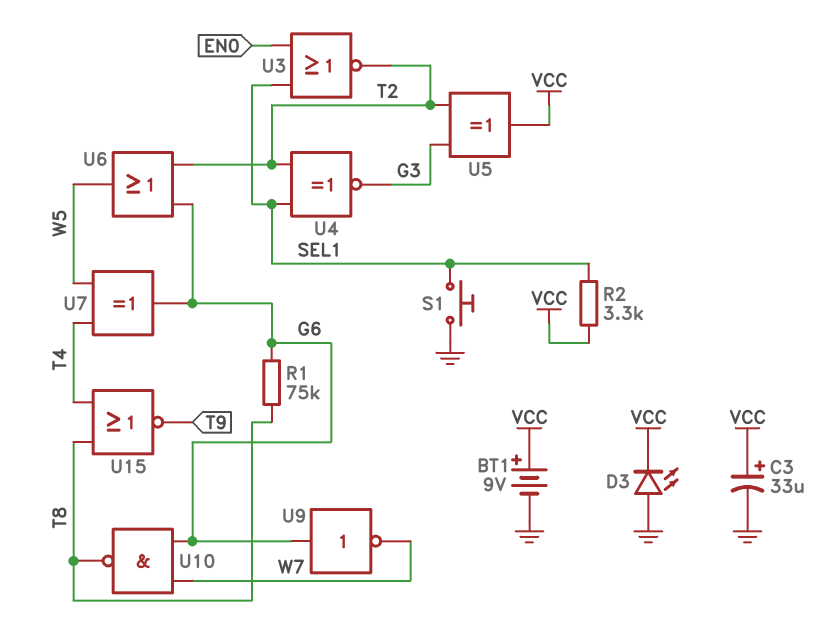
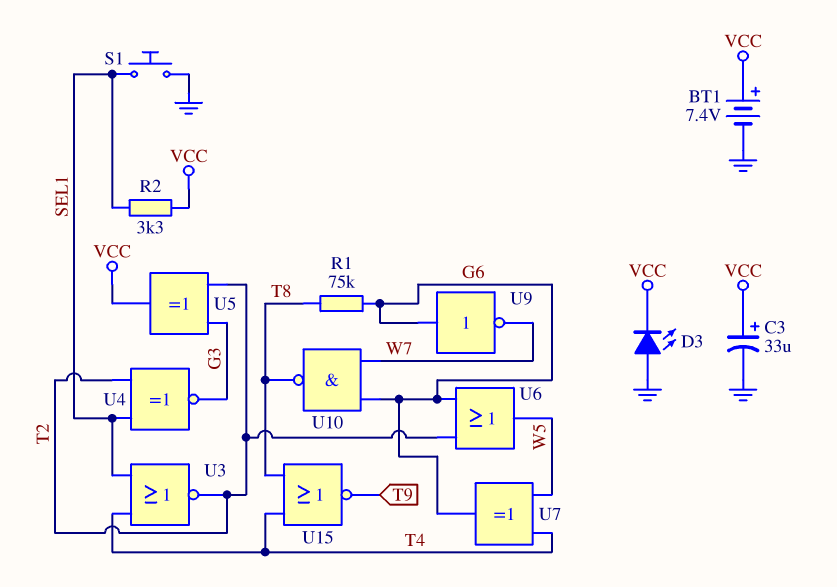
BT1: 9V (plus VCC, minus GND) -> 7.4V (plus VCC, minus GND)
U3: NOR (in EN0, in SEL1, out T2) -> NOR (in SEL1, in T4, out T2)

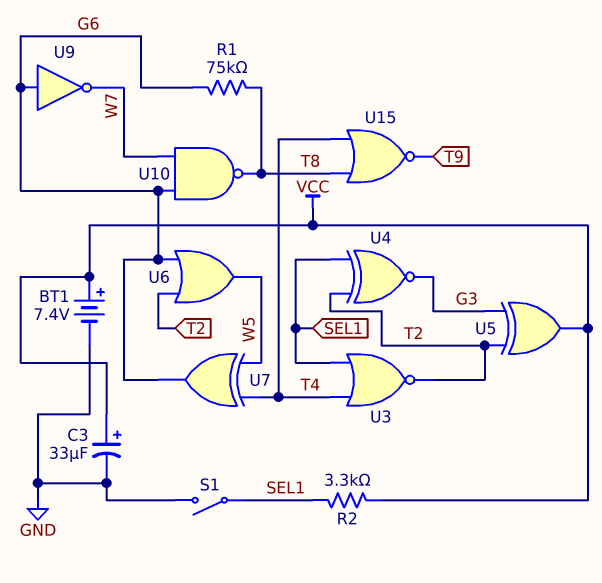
D3: LED (A GND, K VCC) -> none
S1: button (GND, SEL1) -> switch (GND, SEL1)

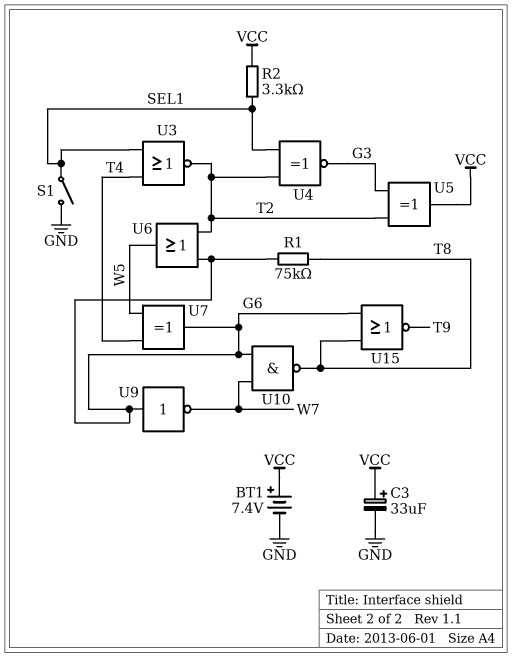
U15: NOR (in T4, in T8, out T9) -> NOR (in G6, in T8, out T9)

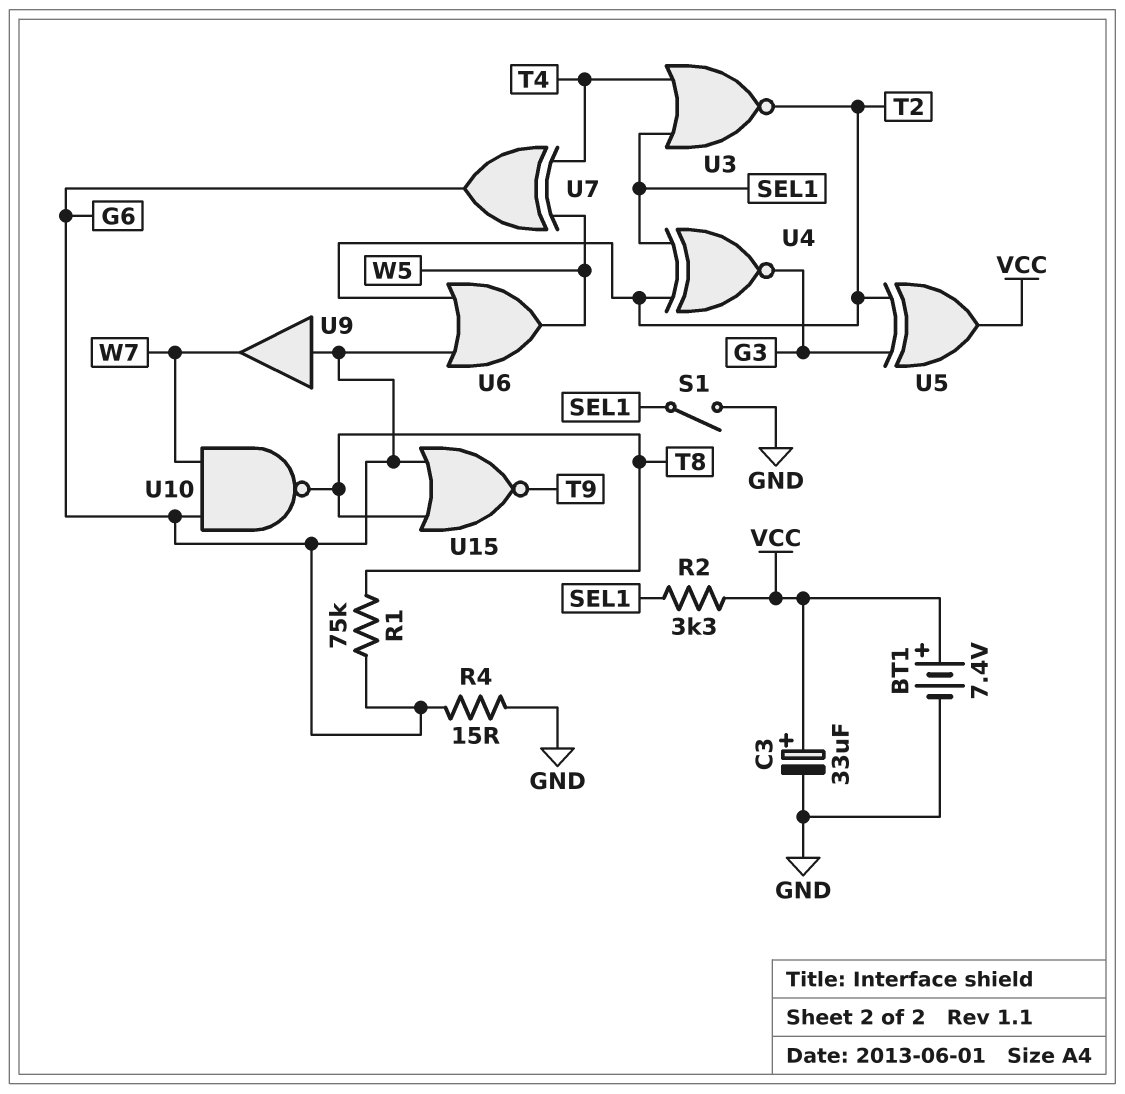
R4: none -> 15 (G6, GND)
U9: NOT (in G6, out W7) -> buffer (in G6, out W7)

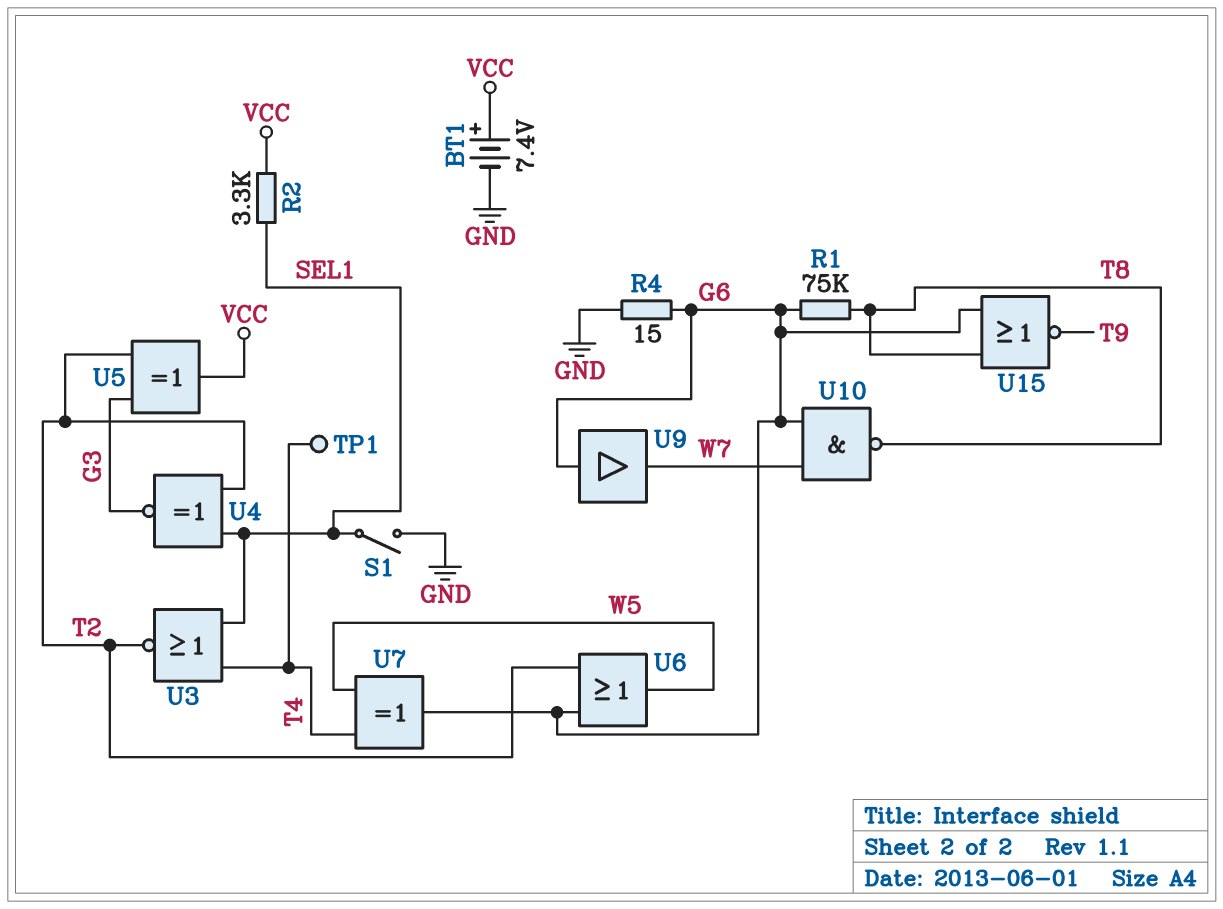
C3: 33uF (plus VCC, minus GND) -> none
TP1: none -> test point (T4)

